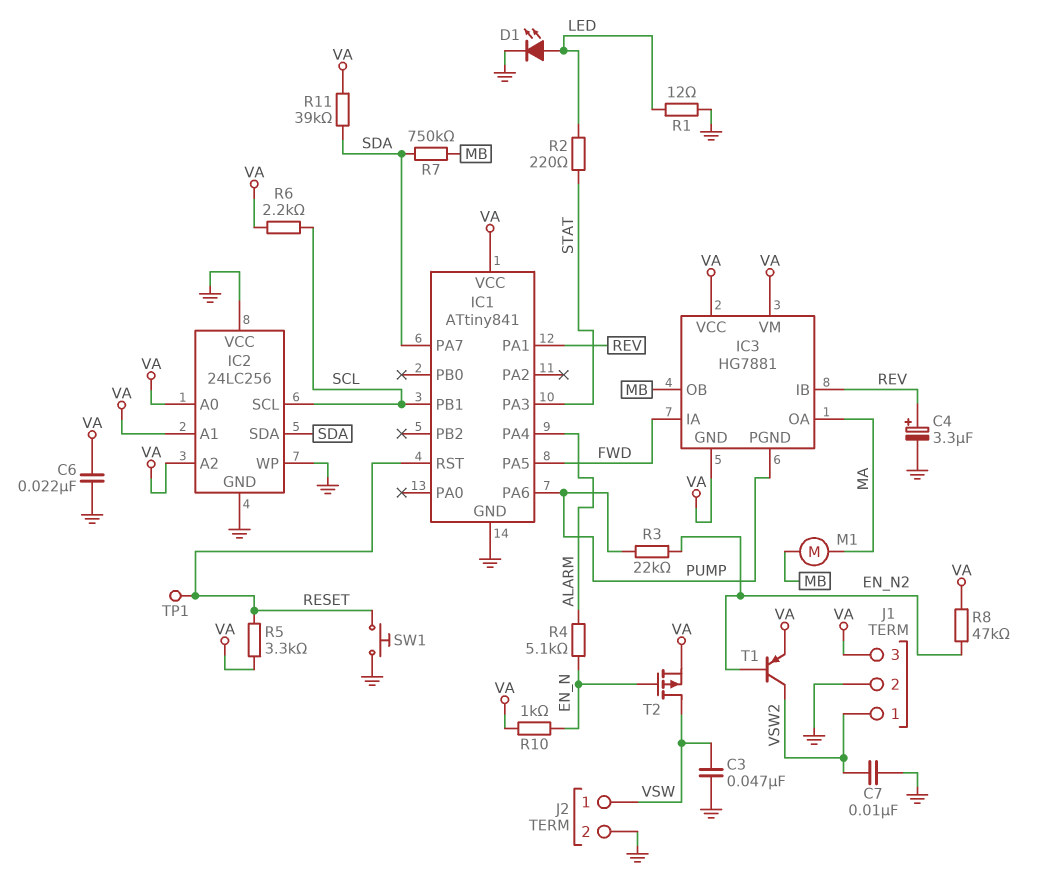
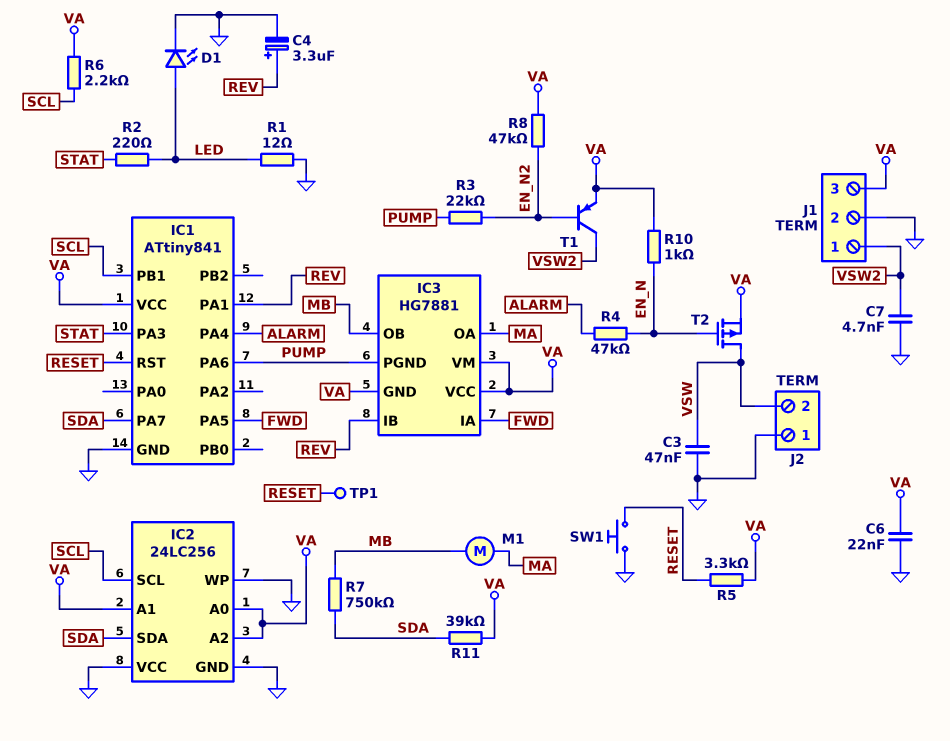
C7: 10nF (GND, VSW2) -> 4.7nF (GND, VSW2)
J2 pin 1: VSW -> GND
J2 pin 2: GND -> VSW
R4: 5.1k (ALARM, EN_N) -> 47k (ALARM, EN_N)

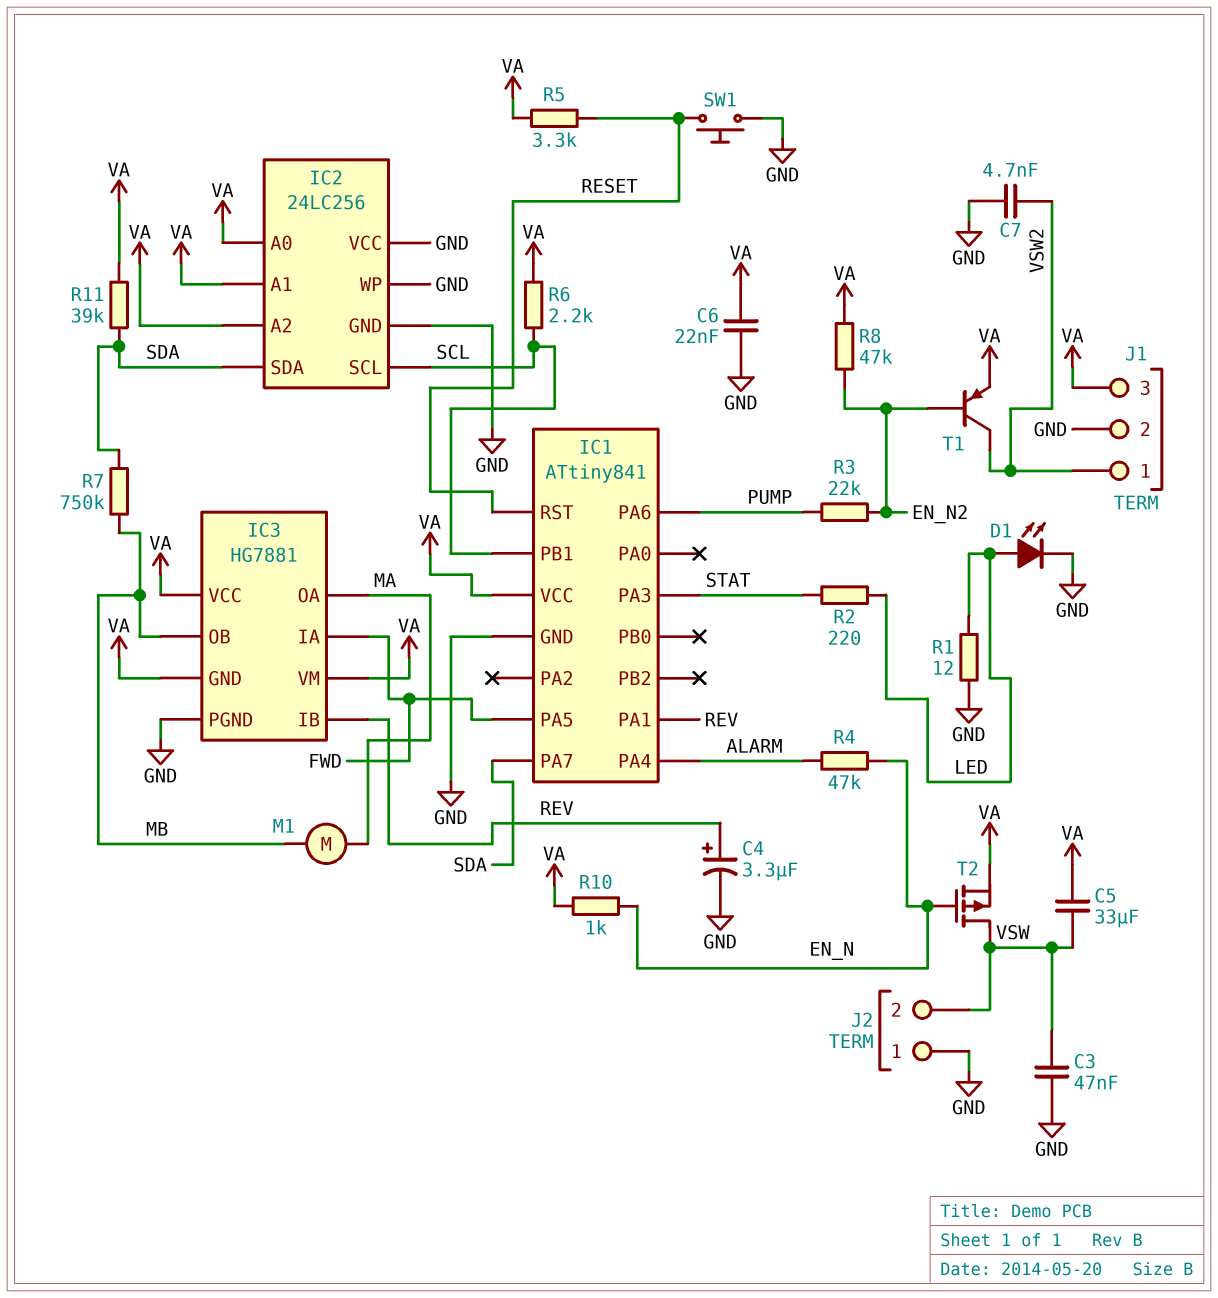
C5: none -> 33uF (VA, VSW)
IC3 pin PGND: PUMP -> GND
TP1: test point (RESET) -> none

